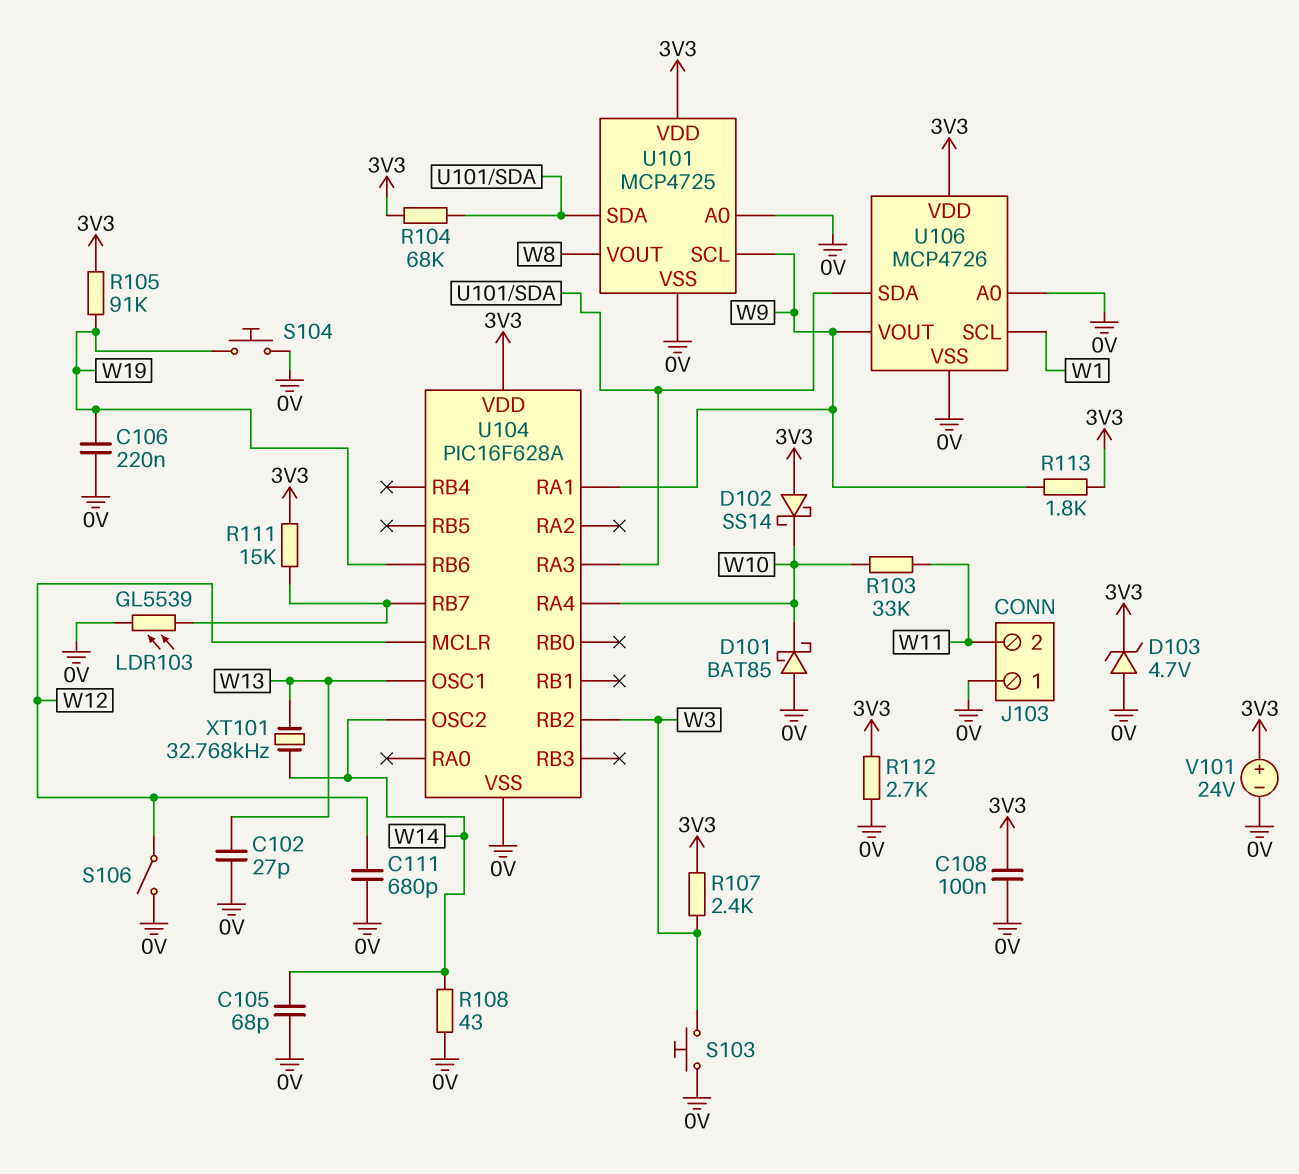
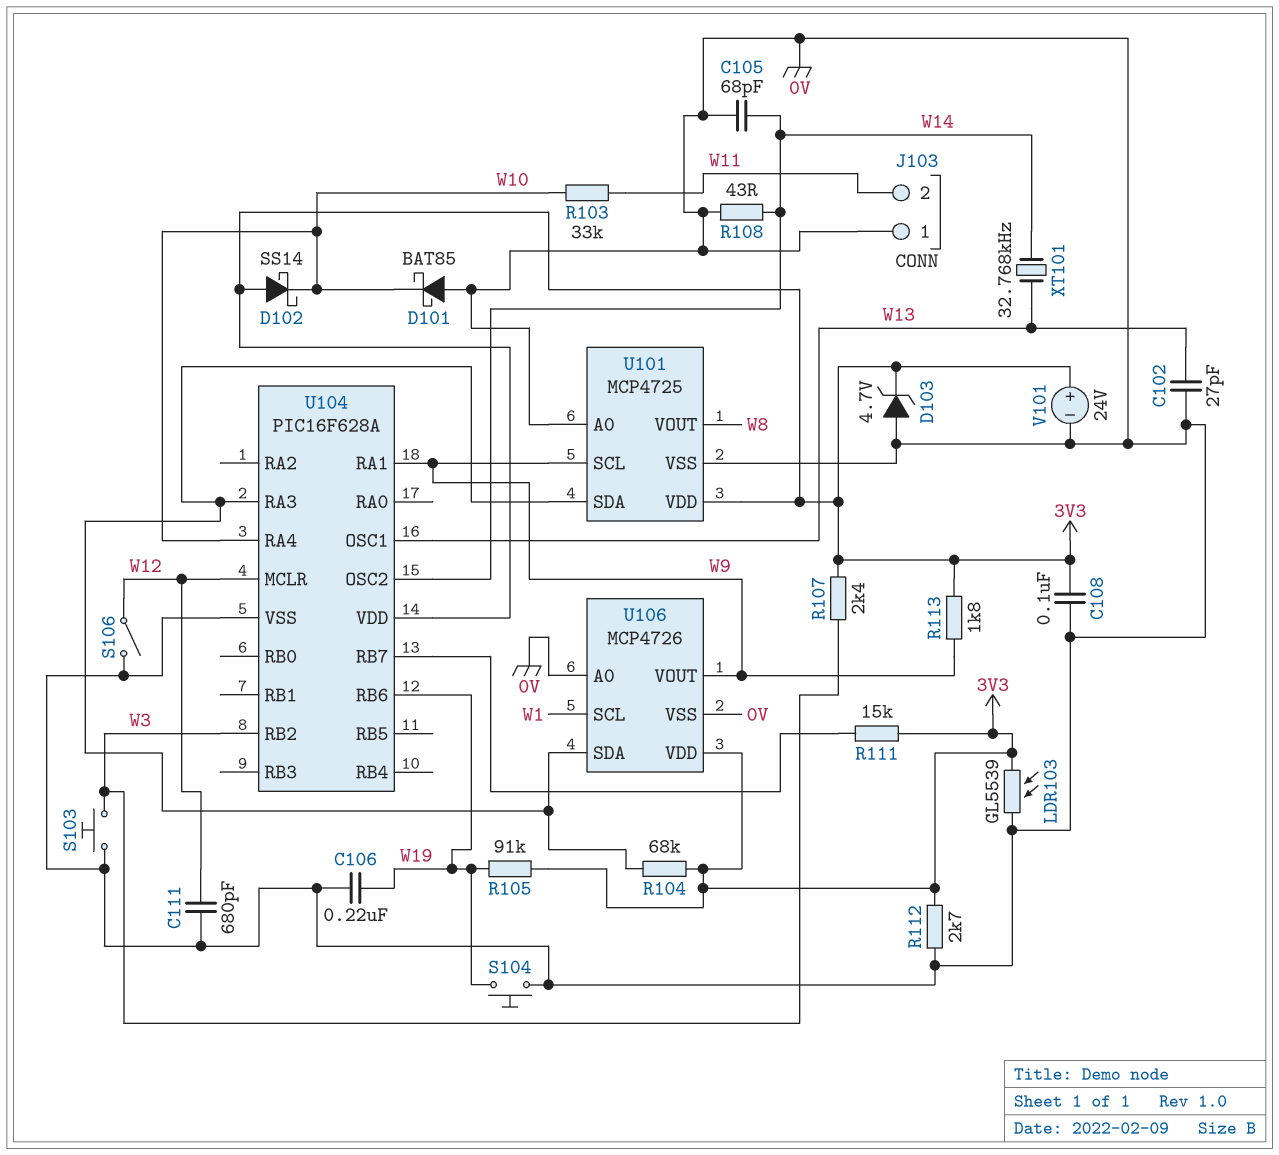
LDR103: GL5539 (0V, U104/RB7) -> GL5539 (0V, 3V3)

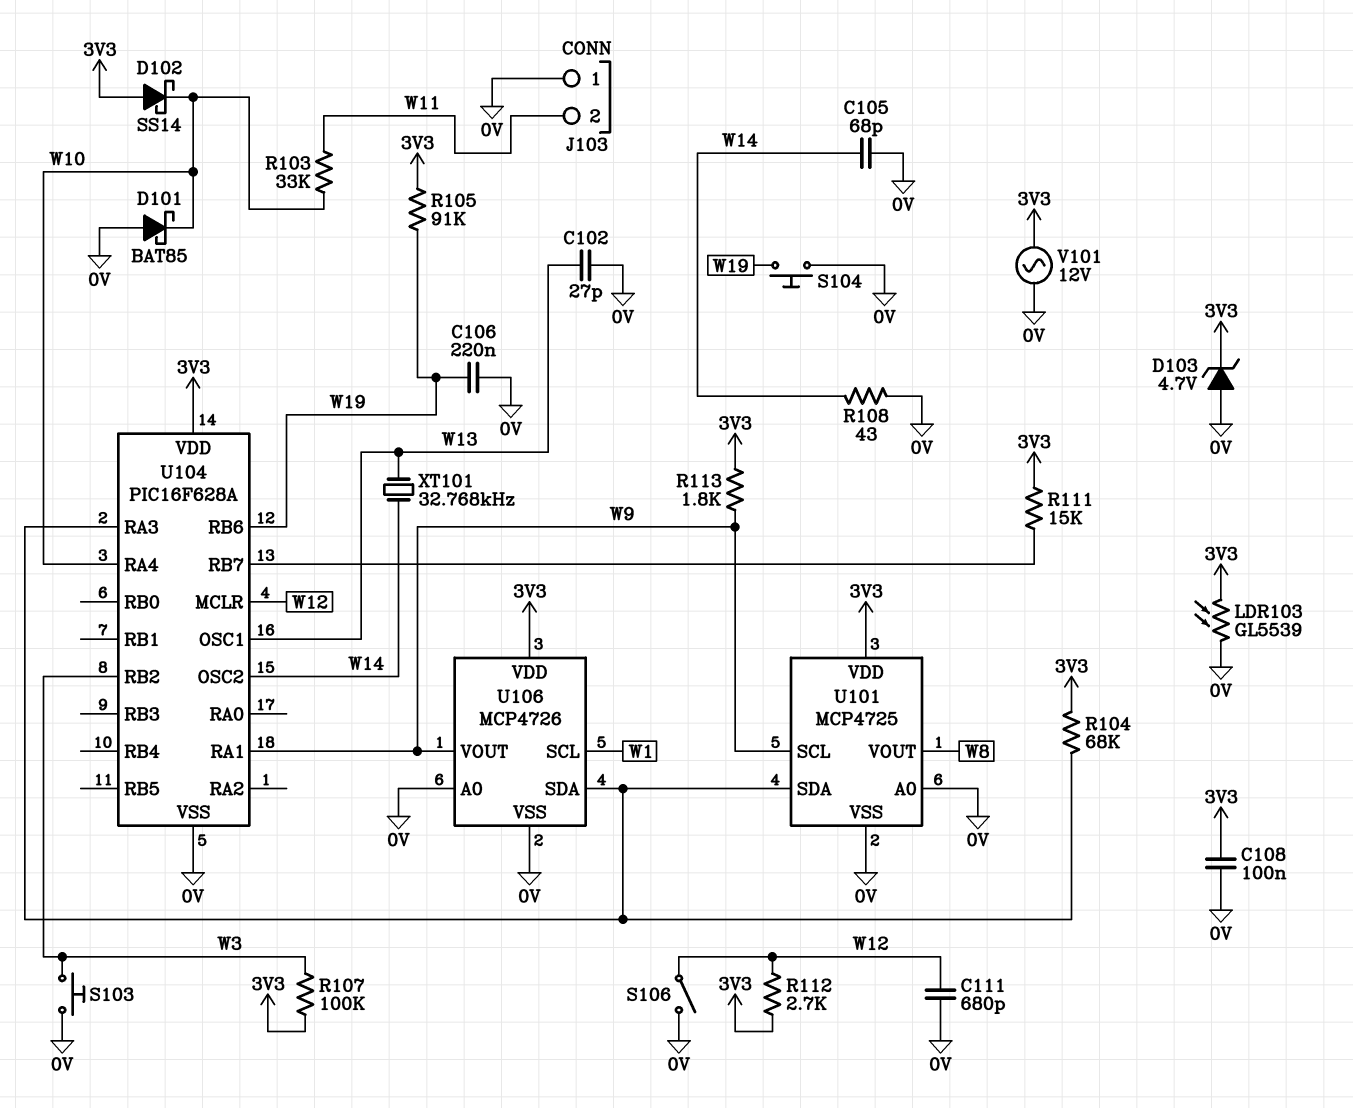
R107: 2.4k (3V3, W3) -> 100k (3V3, W3)
R112: 2.7k (0V, 3V3) -> 2.7k (3V3, W12)
V101: 24V (plus 3V3, minus 0V) -> AC 12V (0V, 3V3)

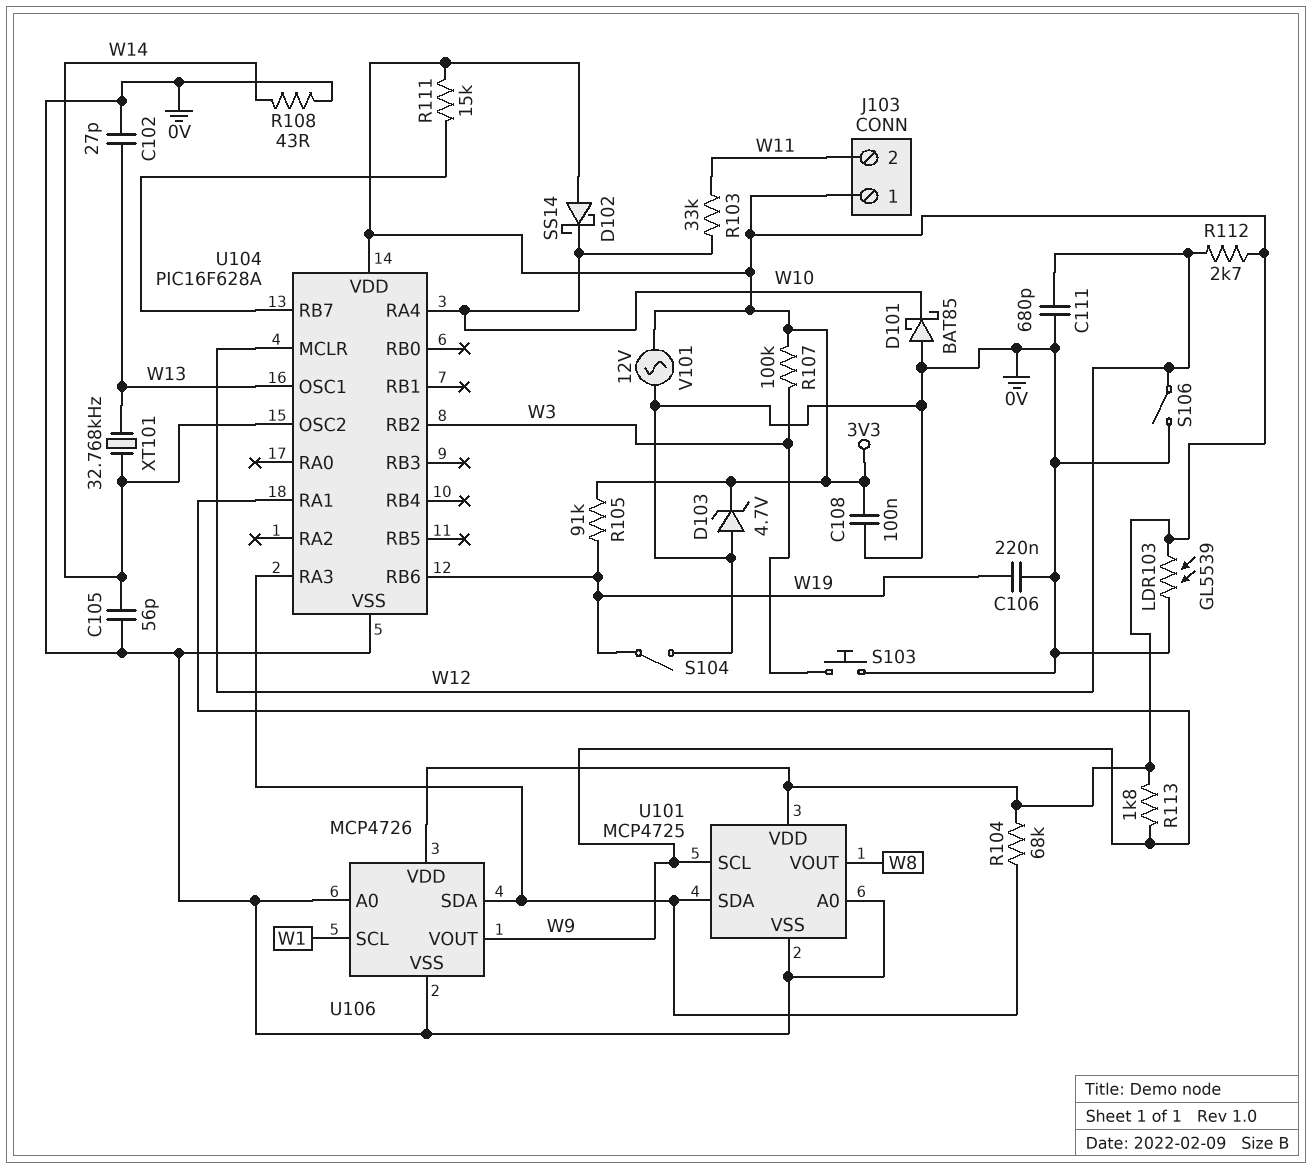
C105: 68pF (0V, W14) -> 56pF (0V, W14)
J103 pin 1: 0V -> 3V3
S104: button (0V, W19) -> switch (0V, W19)

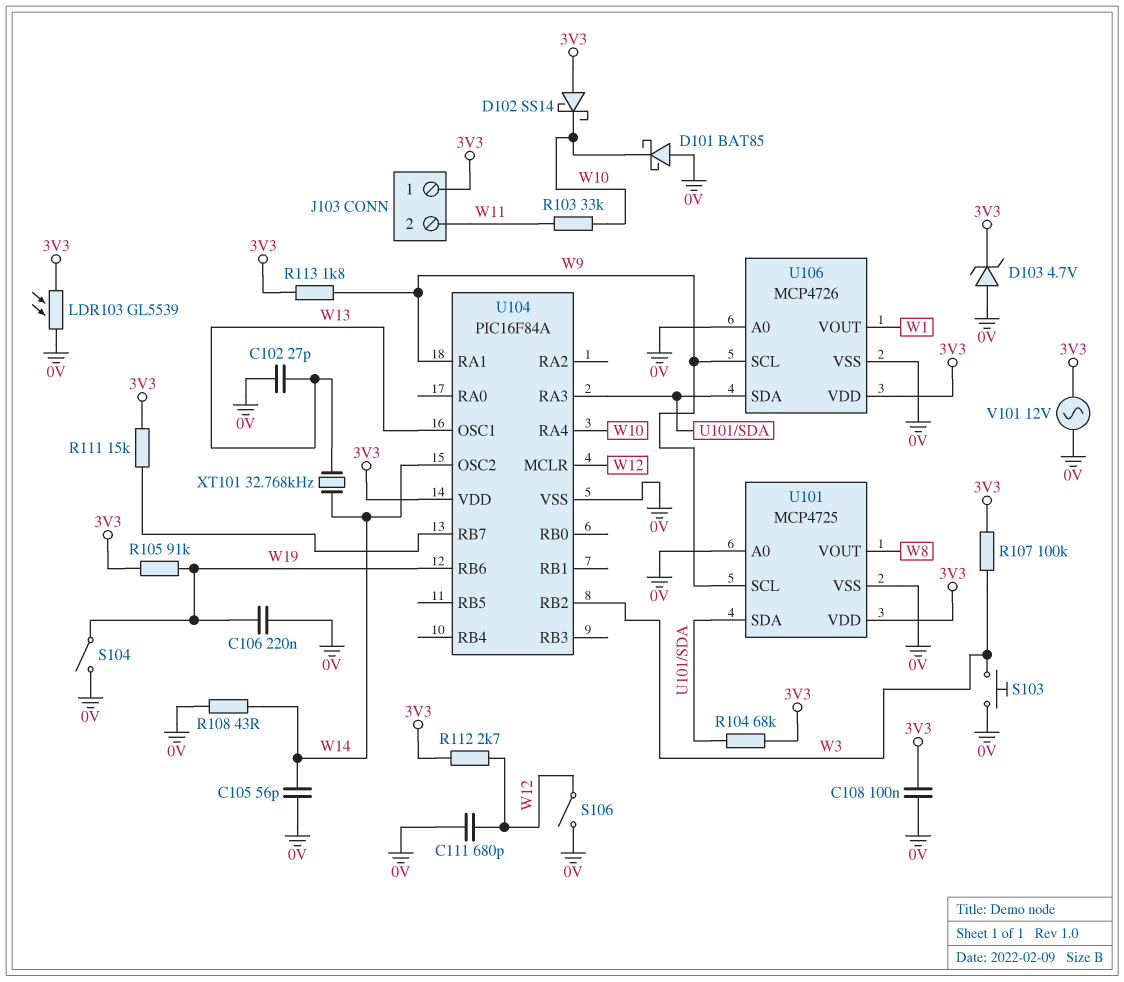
U104: PIC16F628A -> PIC16F84A
U106 pin SCL: W1 -> W9
U106 pin VOUT: W9 -> W1

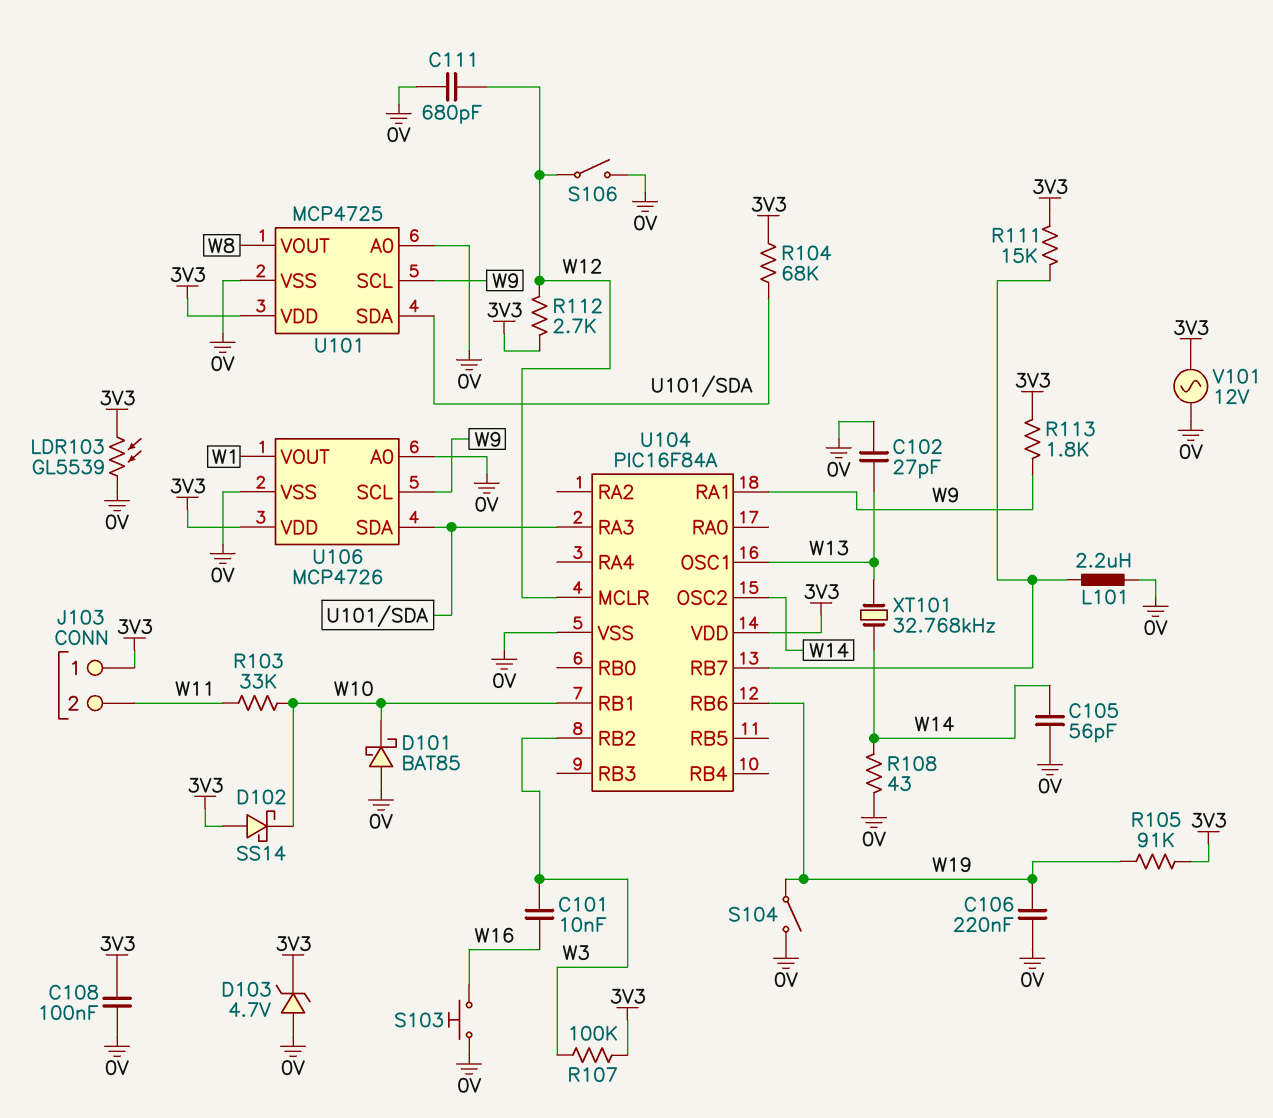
C101: none -> 10nF (W3, W16)
L101: none -> 2.2uH (0V, U104/RB7)
S103: button (0V, W3) -> button (0V, W16)
U104 pin RA4: W10 -> none
U104 pin RB1: none -> W10

